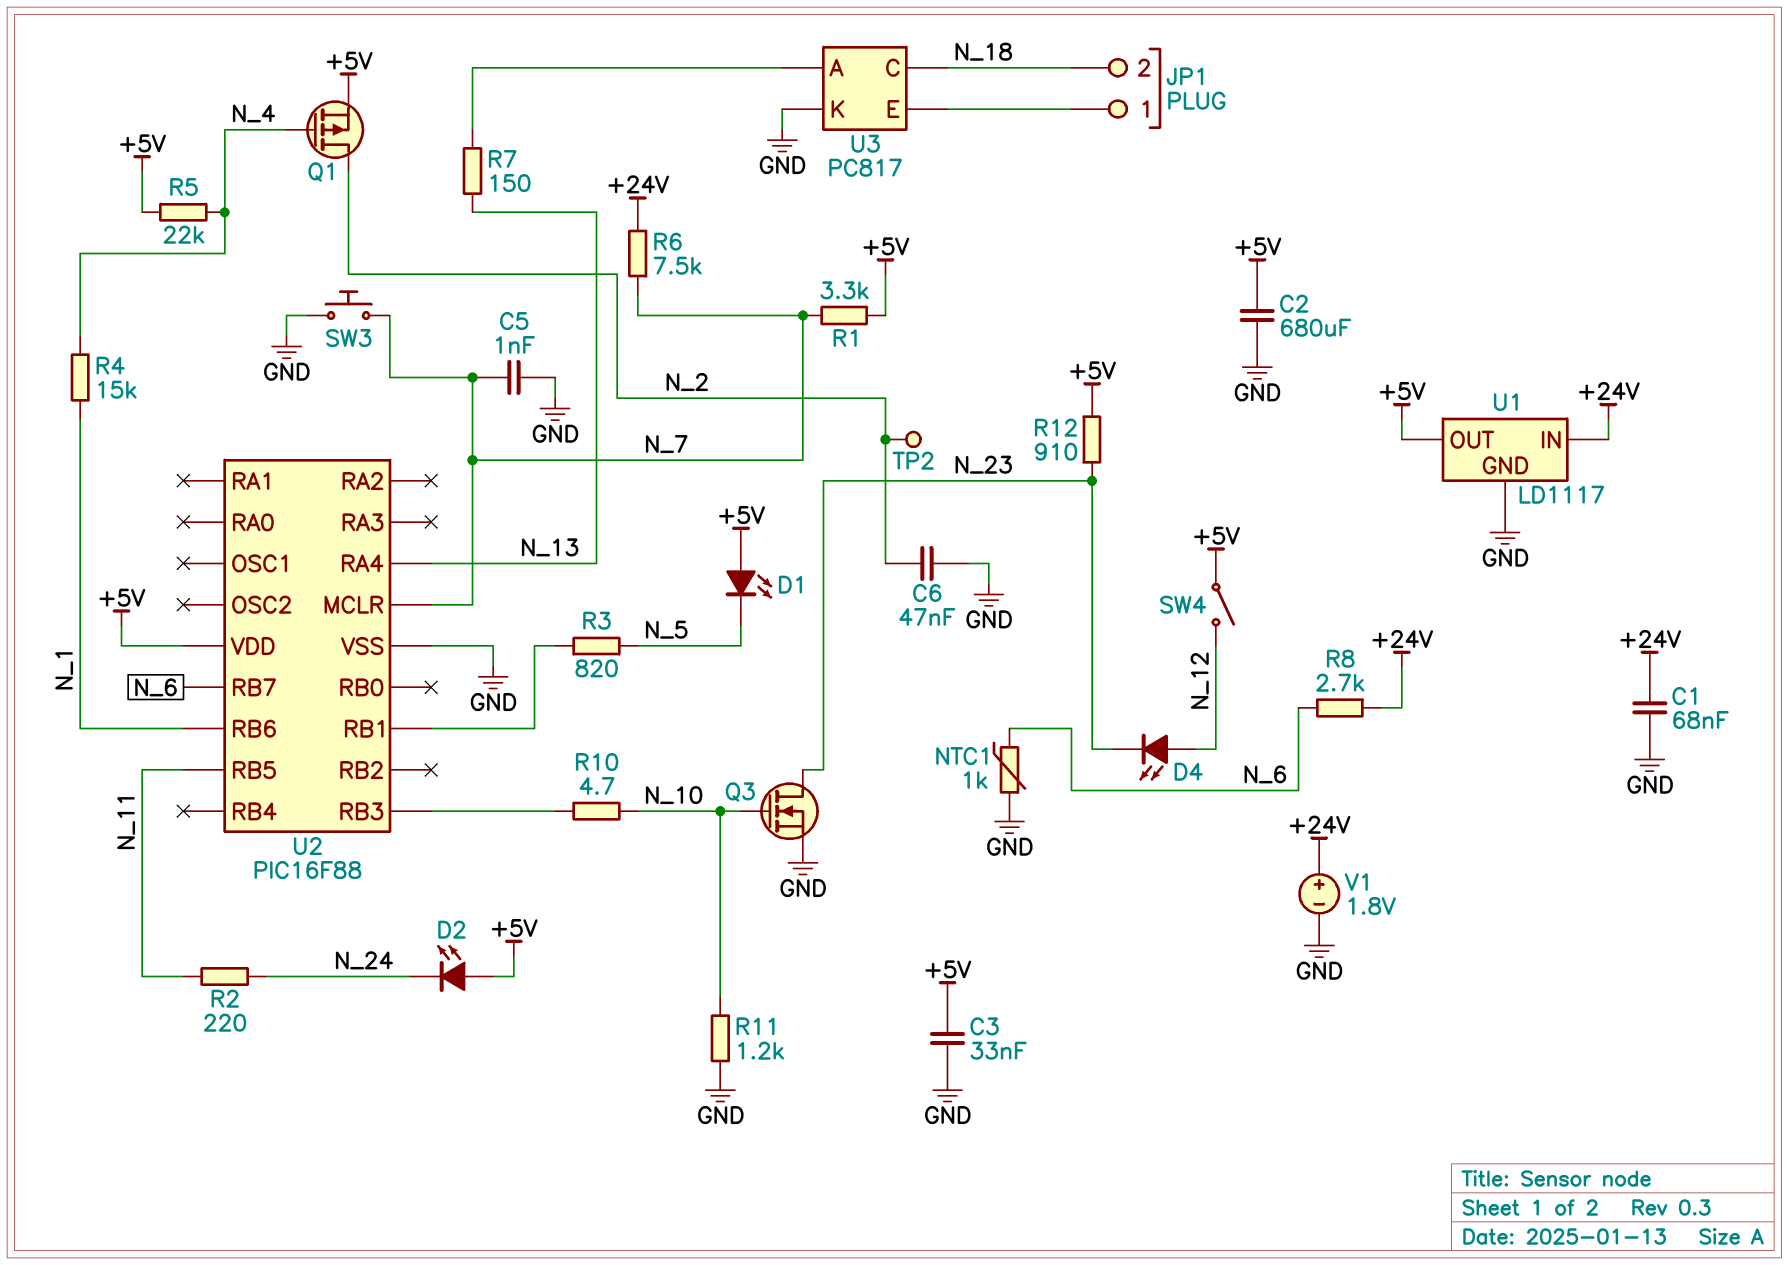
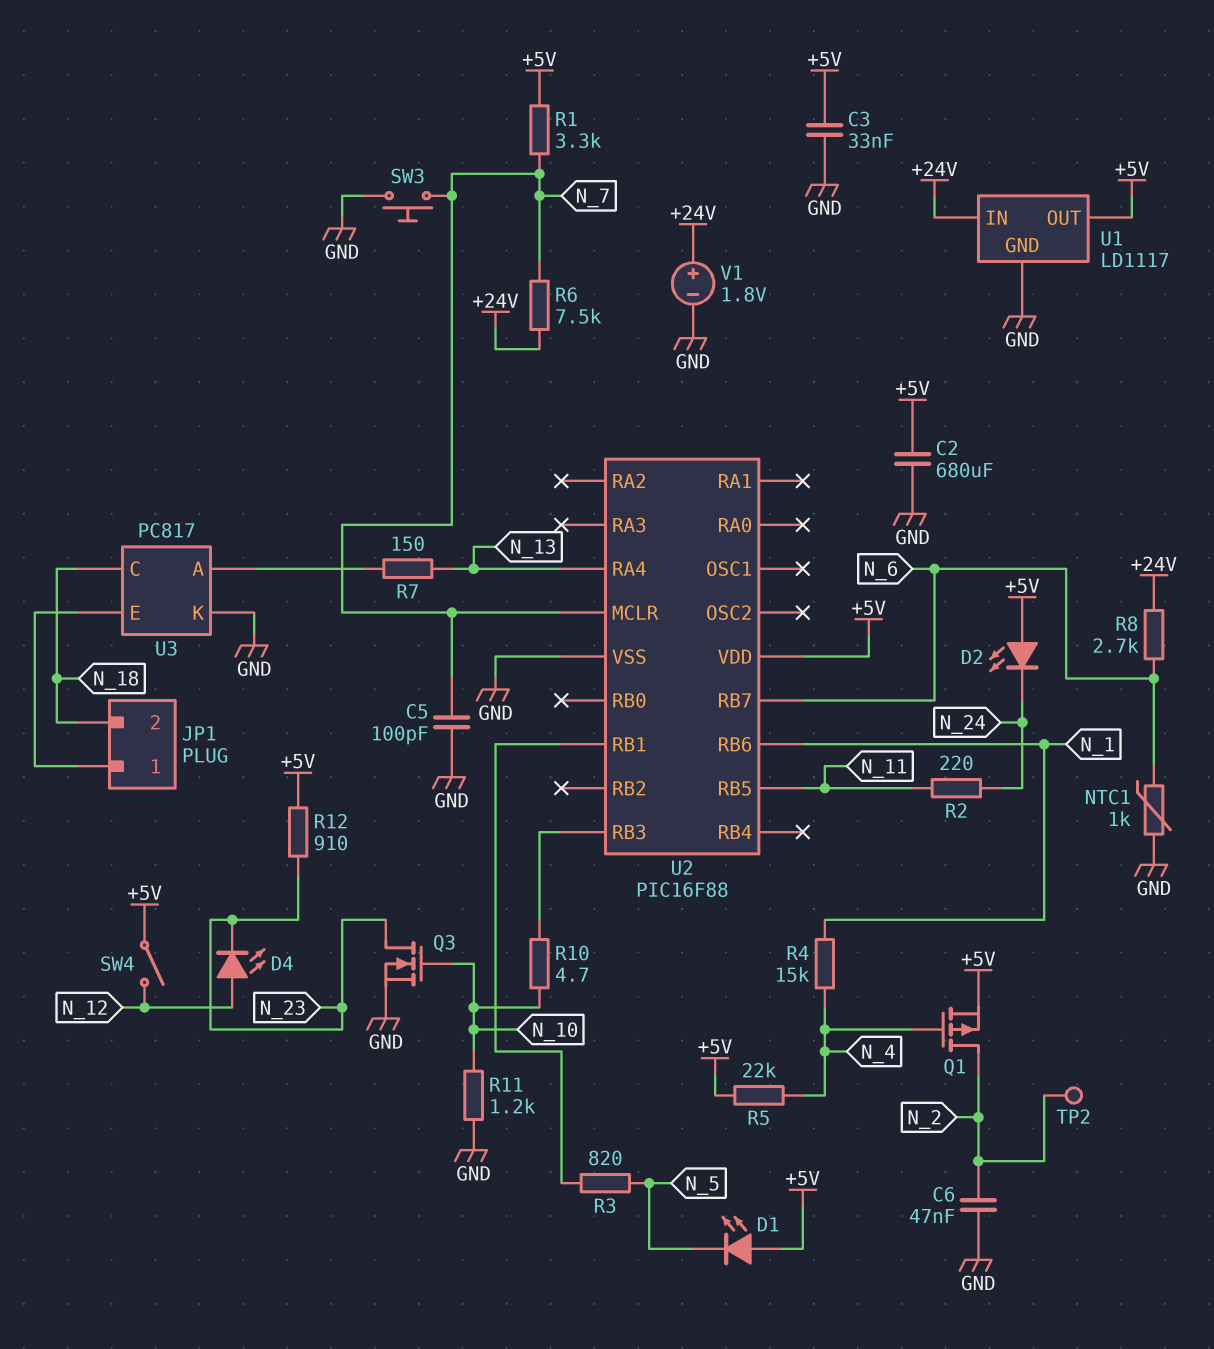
C1: 68nF (+24V, GND) -> none
C5: 1nF (GND, N_7) -> 100pF (GND, N_7)

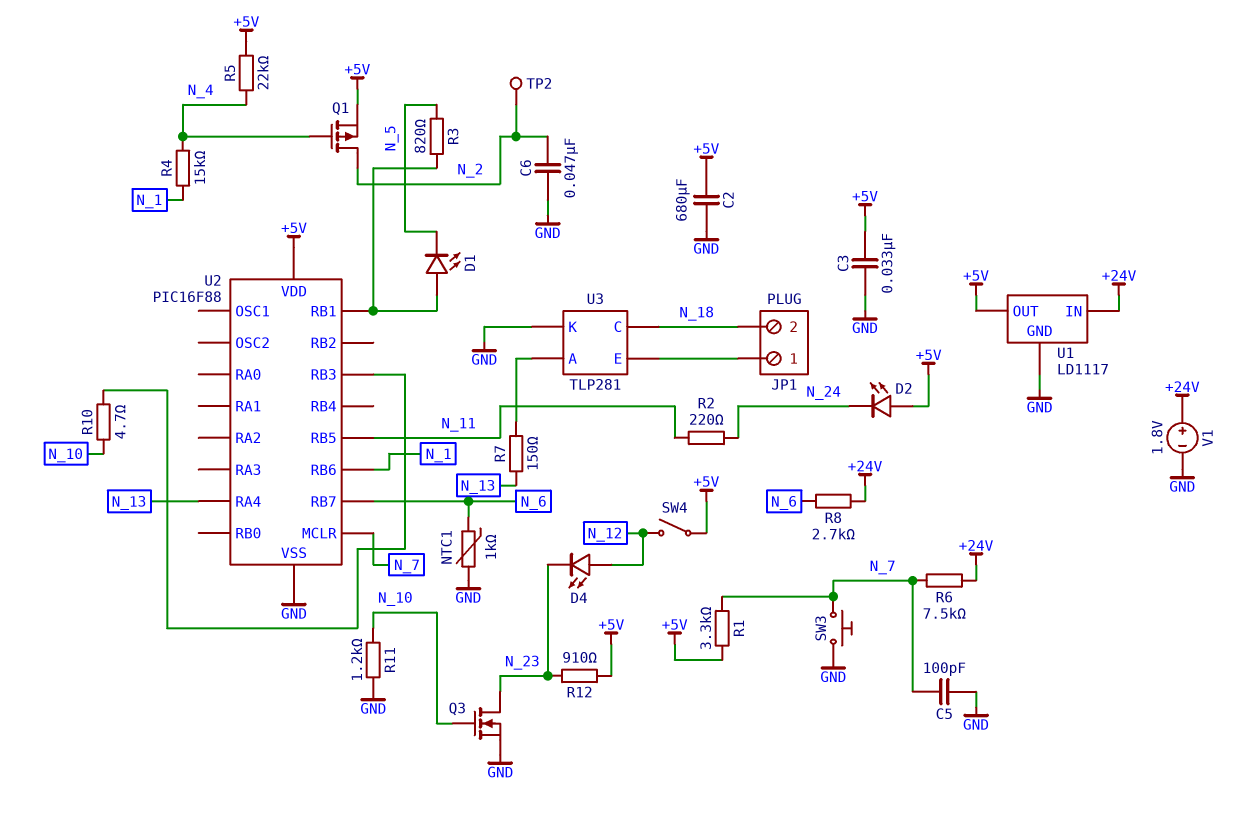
D1: LED (A +5V, K N_5) -> LED (A U2/RB1, K N_5)
U3: PC817 -> TLP281

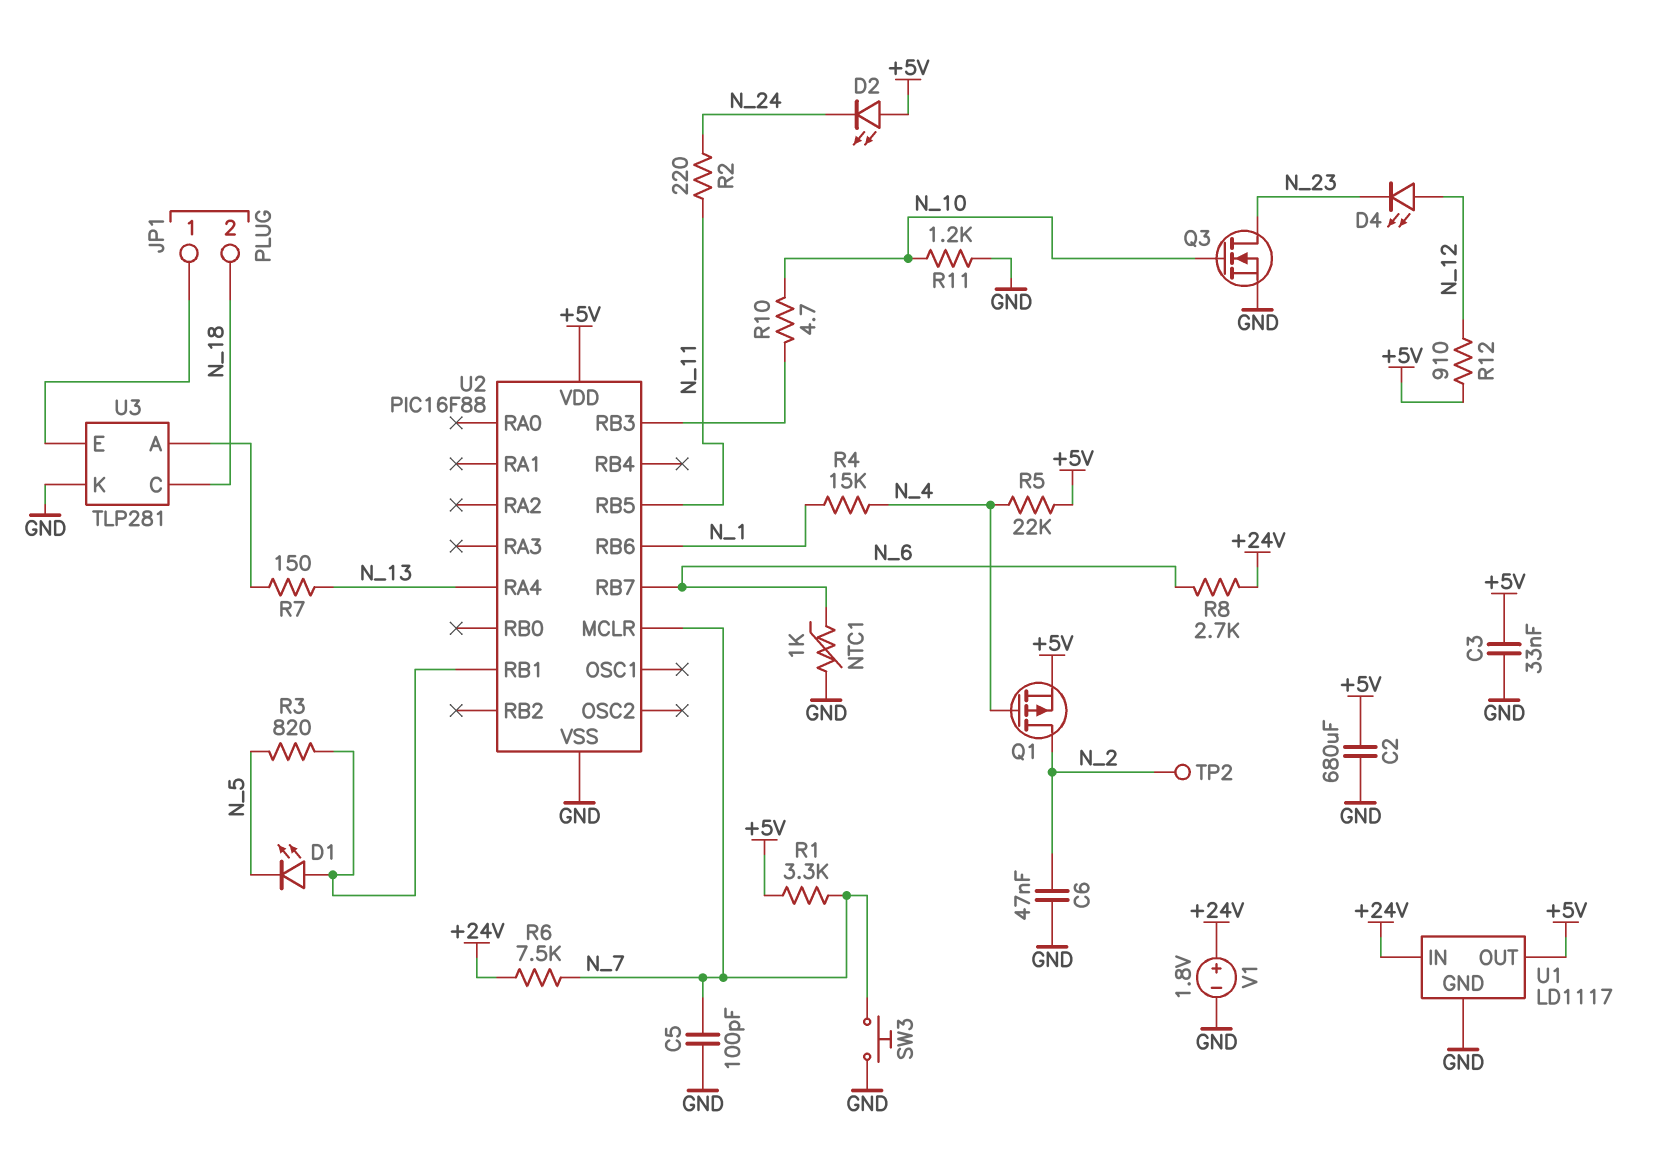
R12: 910 (+5V, N_23) -> 910 (+5V, N_12)
SW4: switch (+5V, N_12) -> none

